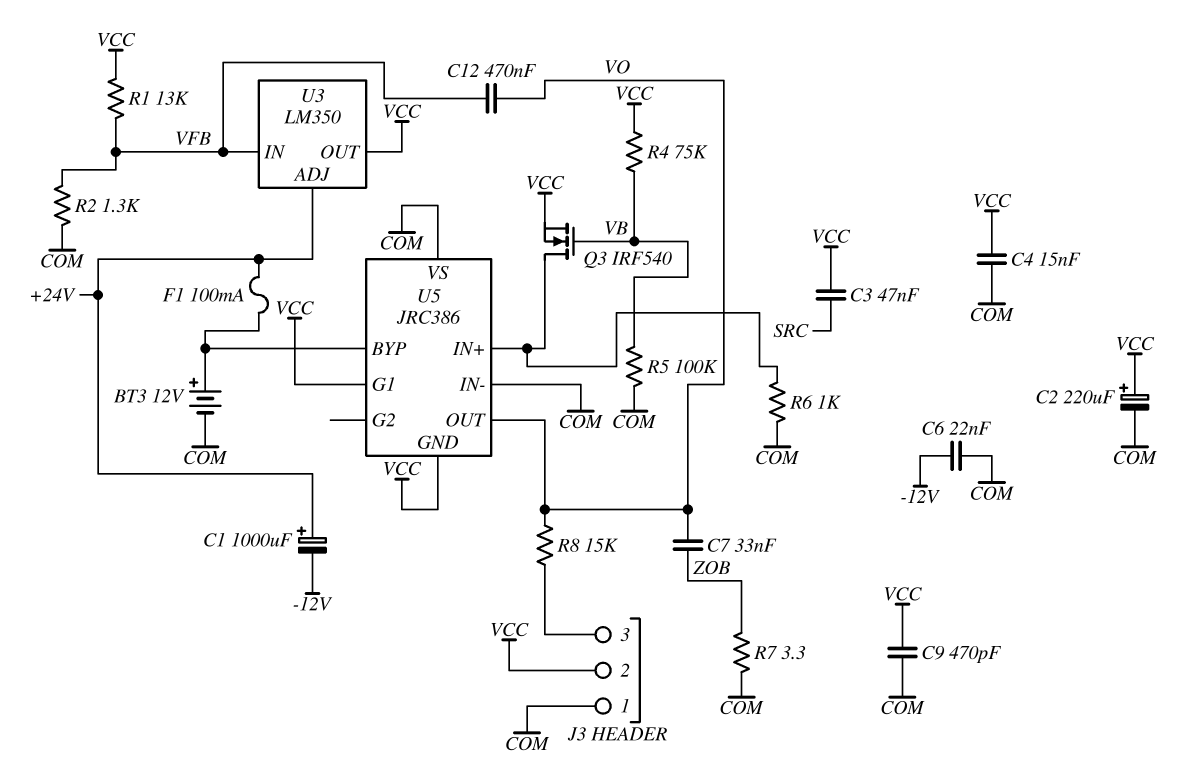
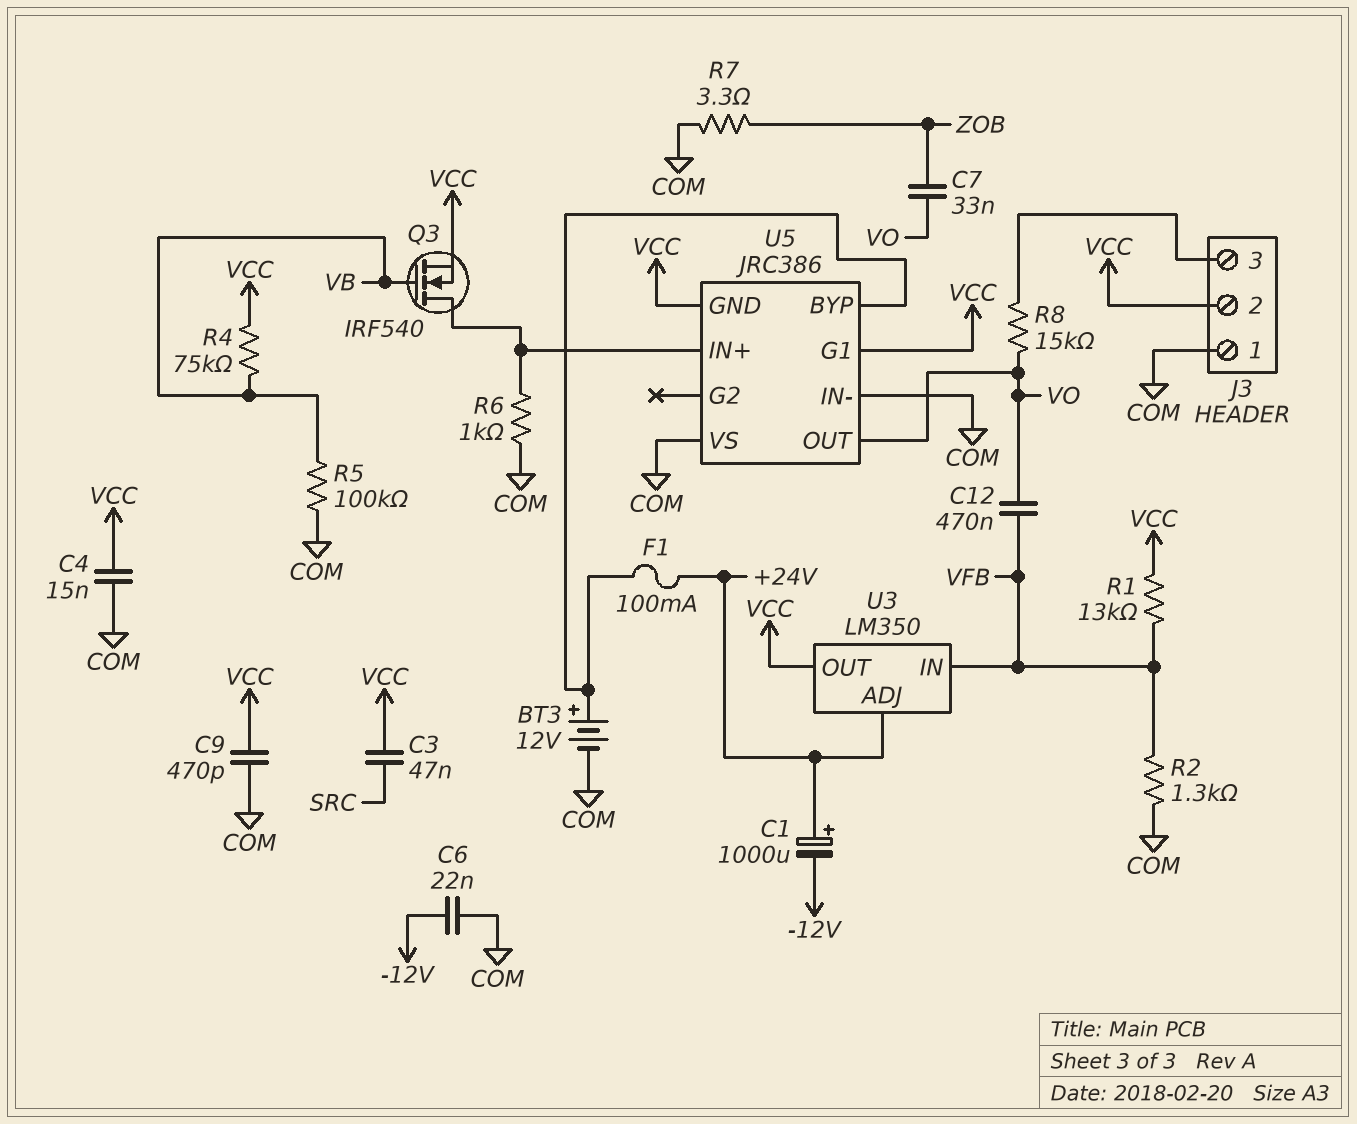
C2: 220uF (plus VCC, minus COM) -> none

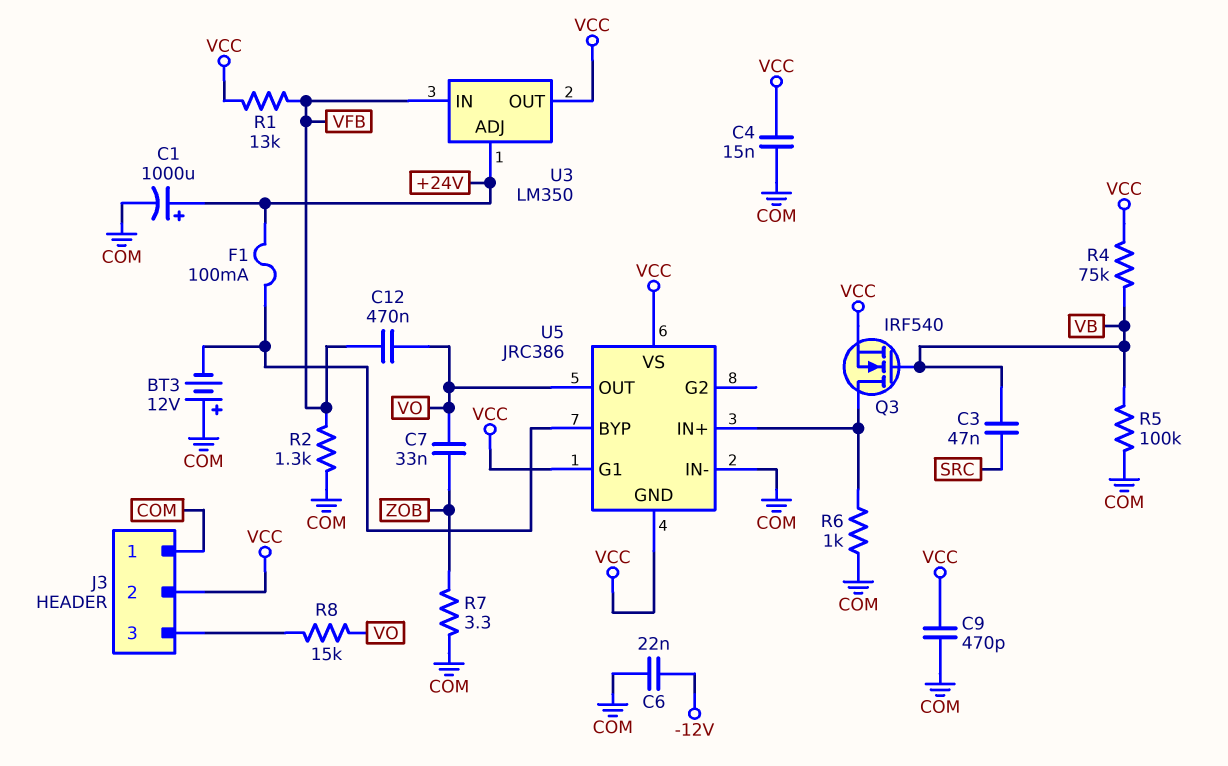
BT3: 12V (plus U5/BYP, minus COM) -> 12V (plus COM, minus U5/BYP)
C1: 1000uF (plus +24V, minus -12V) -> 1000uF (plus +24V, minus COM)
C3: 47nF (SRC, VCC) -> 47nF (SRC, VB)
U5 pin VS: COM -> VCC

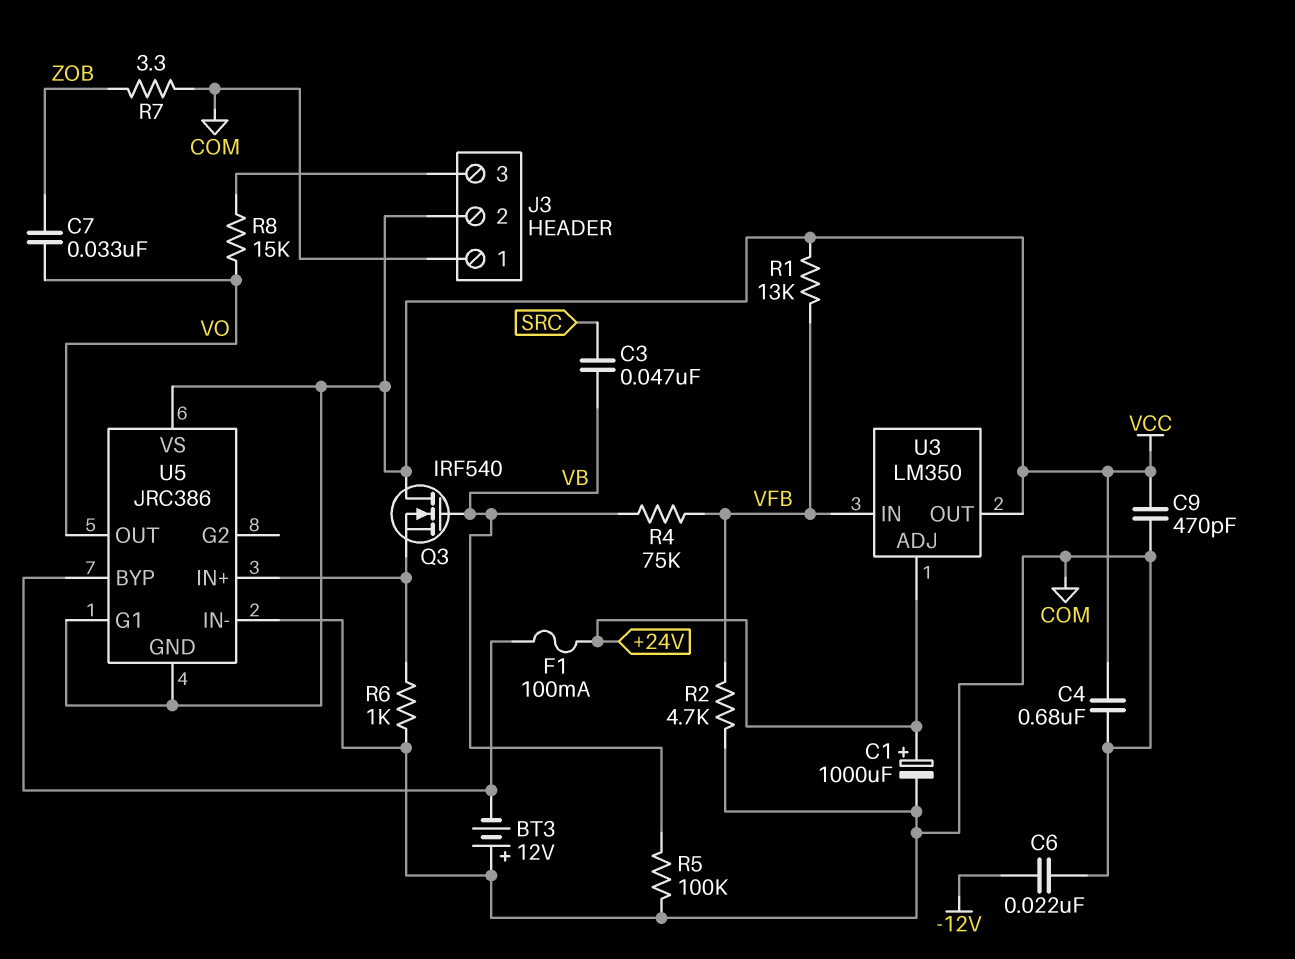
C4: 15nF (COM, VCC) -> 680nF (COM, VCC)
C12: 470nF (VFB, VO) -> none
Q3: NMOS IRF540 (G VB, D U5/IN+, S VCC) -> NMOS IRF540 (G VB, D VCC, S U5/IN+)
R2: 1.3k (COM, VFB) -> 4.7k (COM, VFB)
R4: 75k (VB, VCC) -> 75k (VB, VFB)

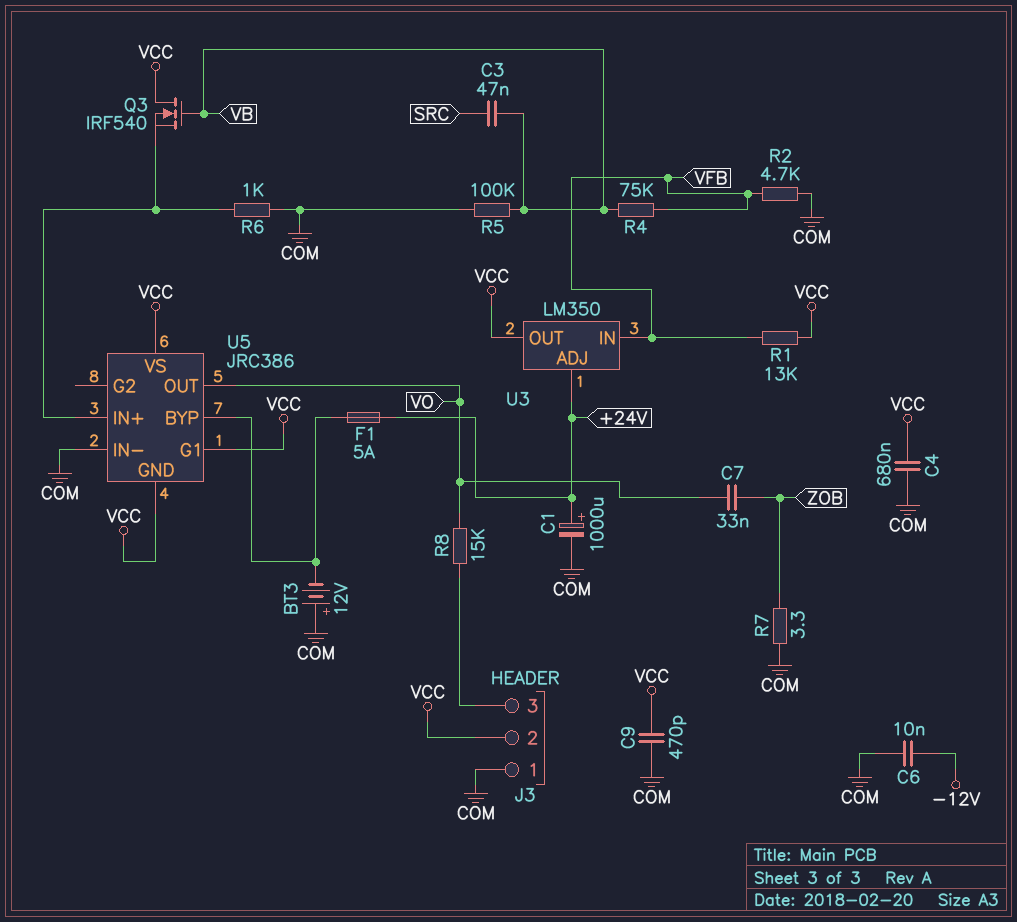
C6: 22nF (-12V, COM) -> 10nF (-12V, COM)
F1: 100mA (+24V, U5/BYP) -> 5A (+24V, U5/BYP)

